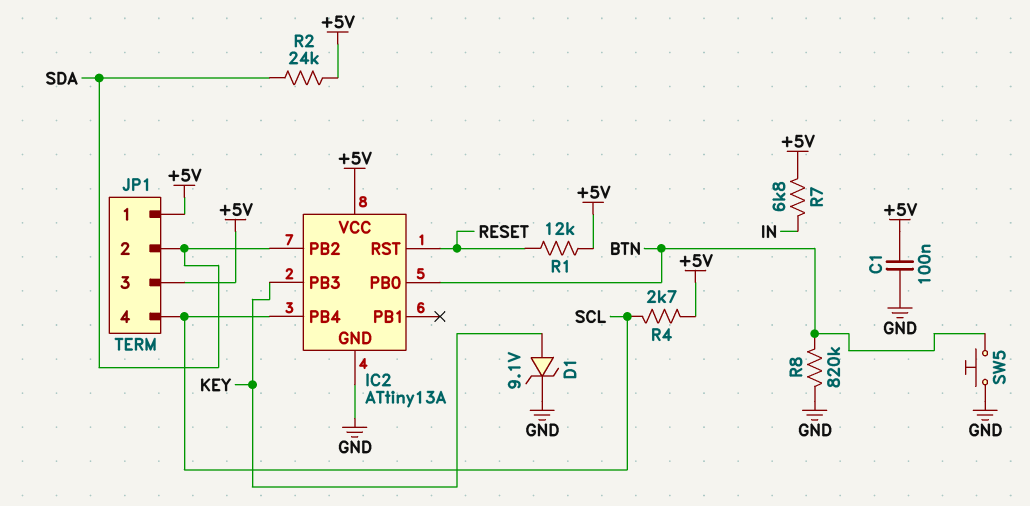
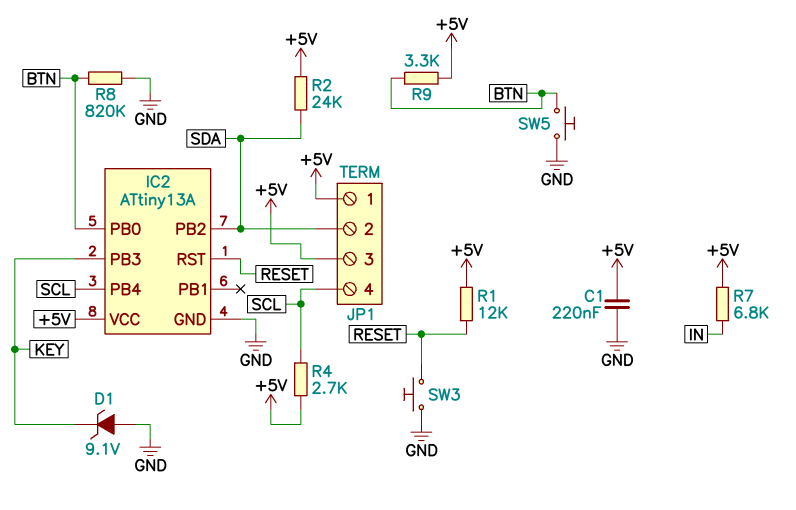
C1: 100nF (+5V, GND) -> 220nF (+5V, GND)
D1: zener 9.1V (A KEY, K GND) -> zener 9.1V (A GND, K KEY)
R9: none -> 3.3k (+5V, BTN)
SW3: none -> button (GND, RESET)

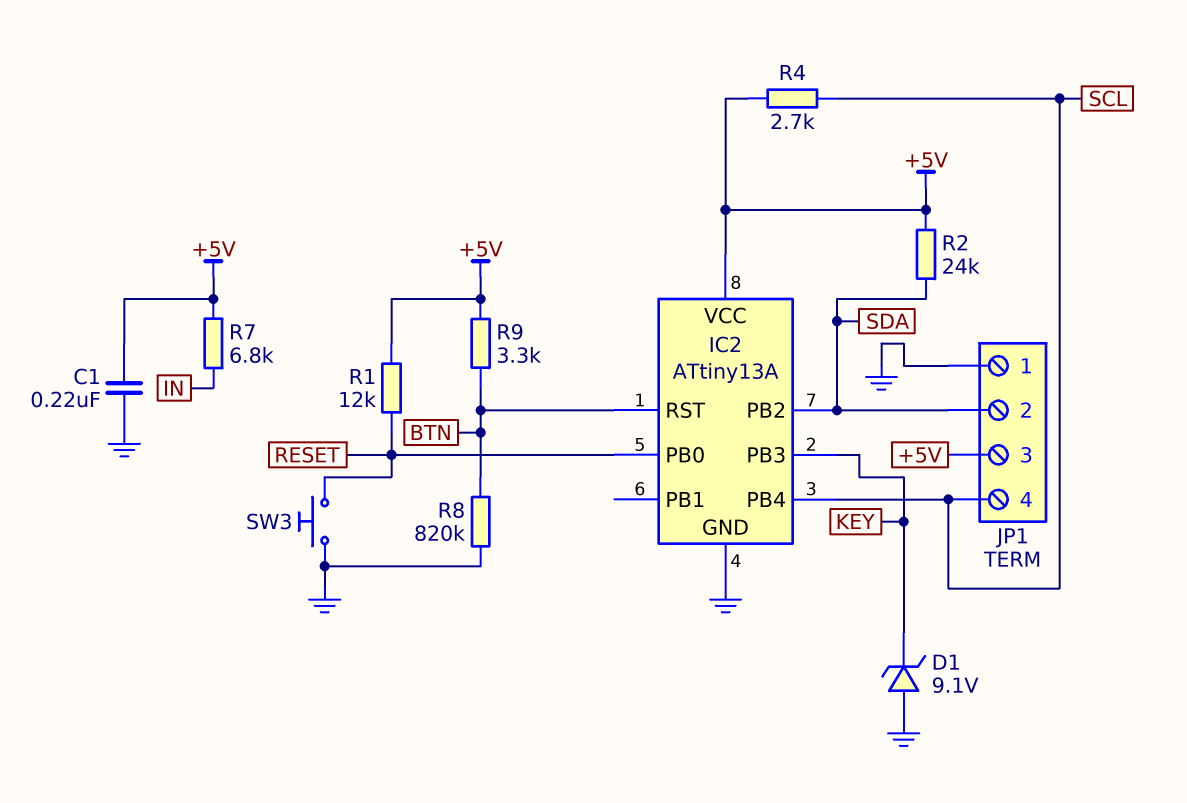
IC2 pin PB0: BTN -> RESET
IC2 pin RST: RESET -> BTN
JP1 pin 1: +5V -> GND
SW5: button (BTN, GND) -> none

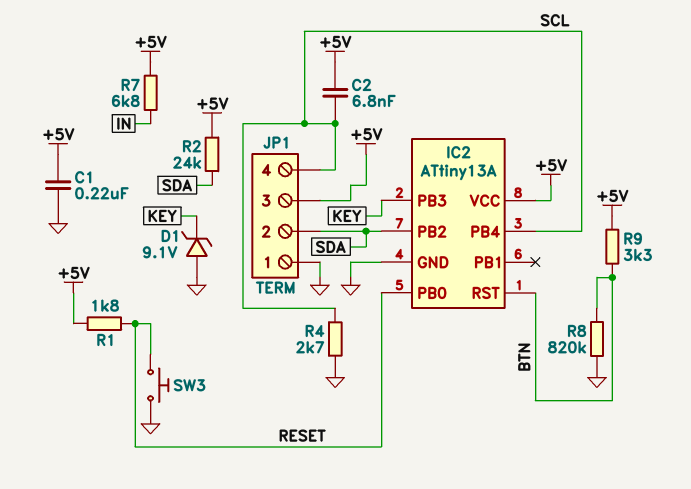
C2: none -> 6.8nF (+5V, SCL)
R1: 12k (+5V, RESET) -> 1.8k (+5V, RESET)
R4: 2.7k (+5V, SCL) -> 2.7k (GND, SCL)

